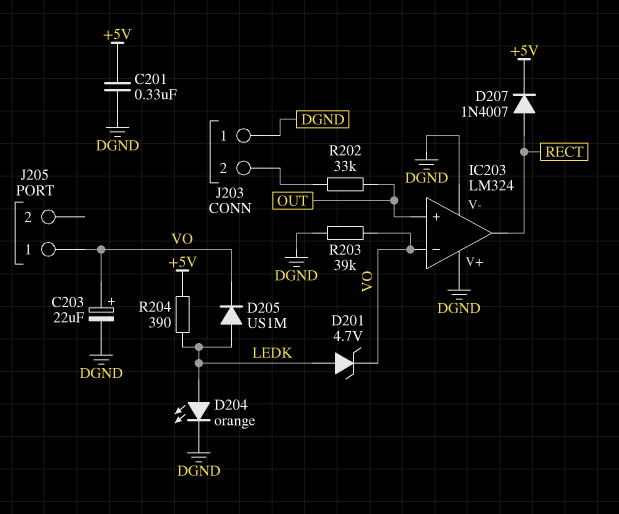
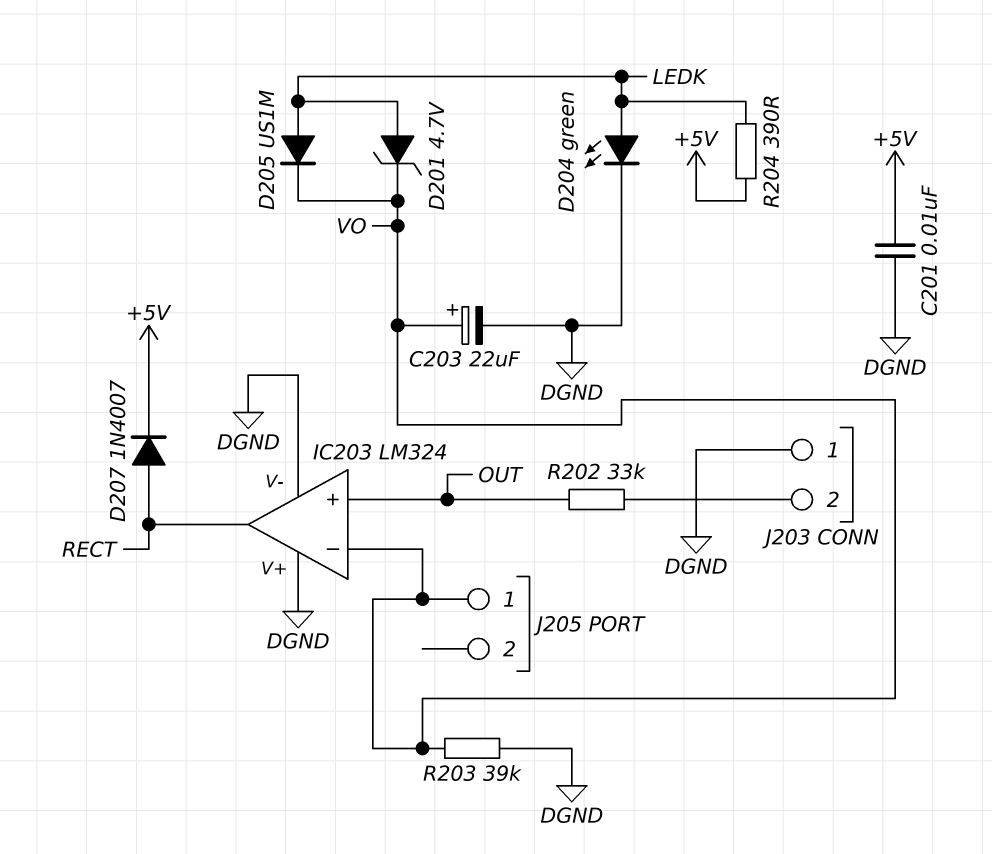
C201: 330nF (+5V, DGND) -> 10nF (+5V, DGND)
D204: LED orange (A LEDK, K DGND) -> LED green (A LEDK, K DGND)

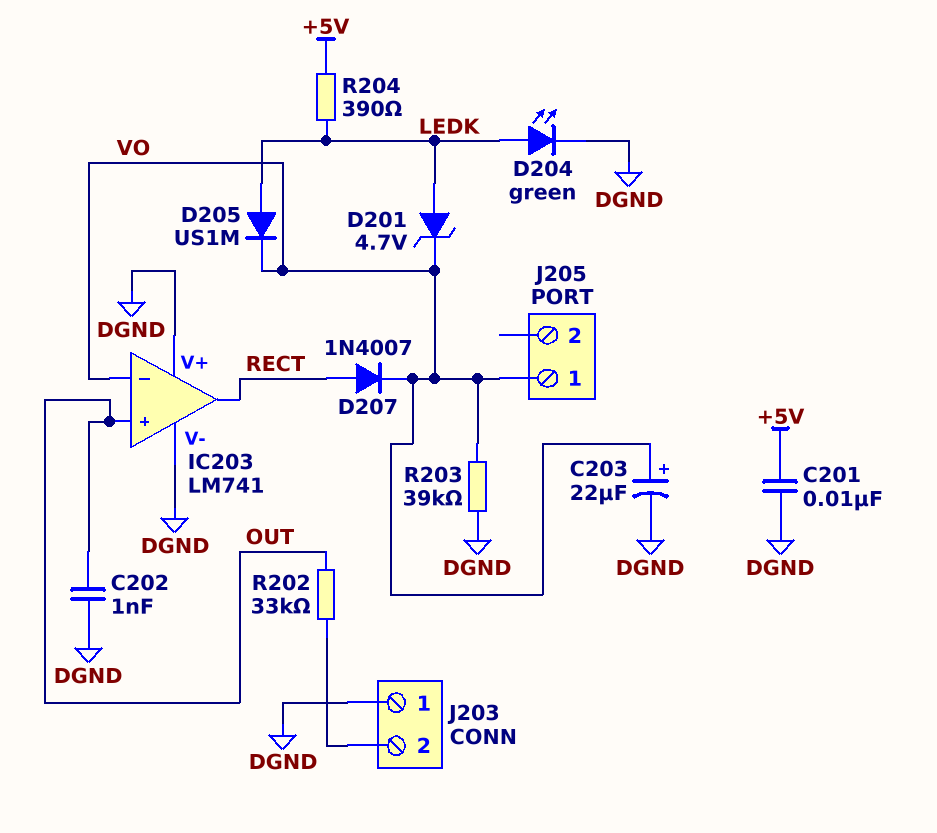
C202: none -> 1nF (DGND, OUT)
D207: diode 1N4007 (A RECT, K +5V) -> diode 1N4007 (A RECT, K VO)
IC203: LM324 -> LM741

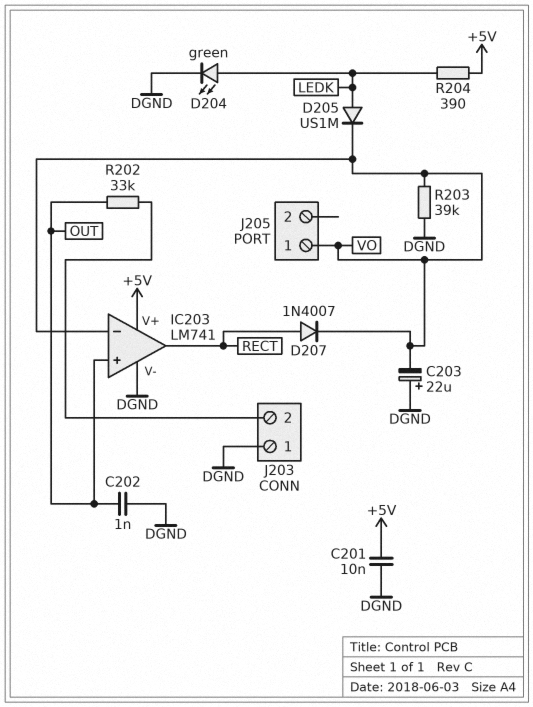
C203: 22uF (plus VO, minus DGND) -> 22uF (plus DGND, minus VO)
D201: zener 4.7V (A LEDK, K VO) -> none
IC203 pin V+: DGND -> +5V

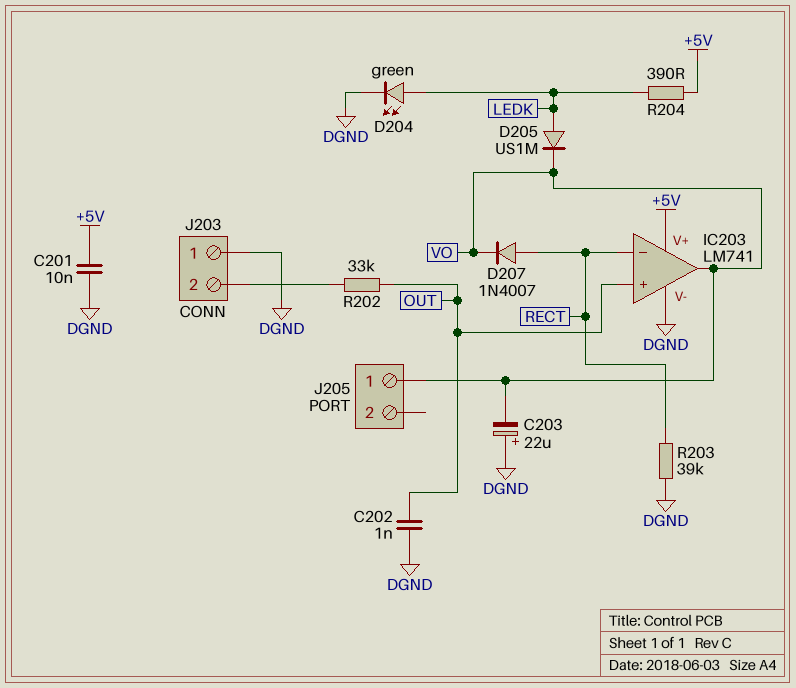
IC203 pin in-: VO -> RECT
IC203 pin out: RECT -> VO
R203: 39k (DGND, VO) -> 39k (DGND, RECT)

